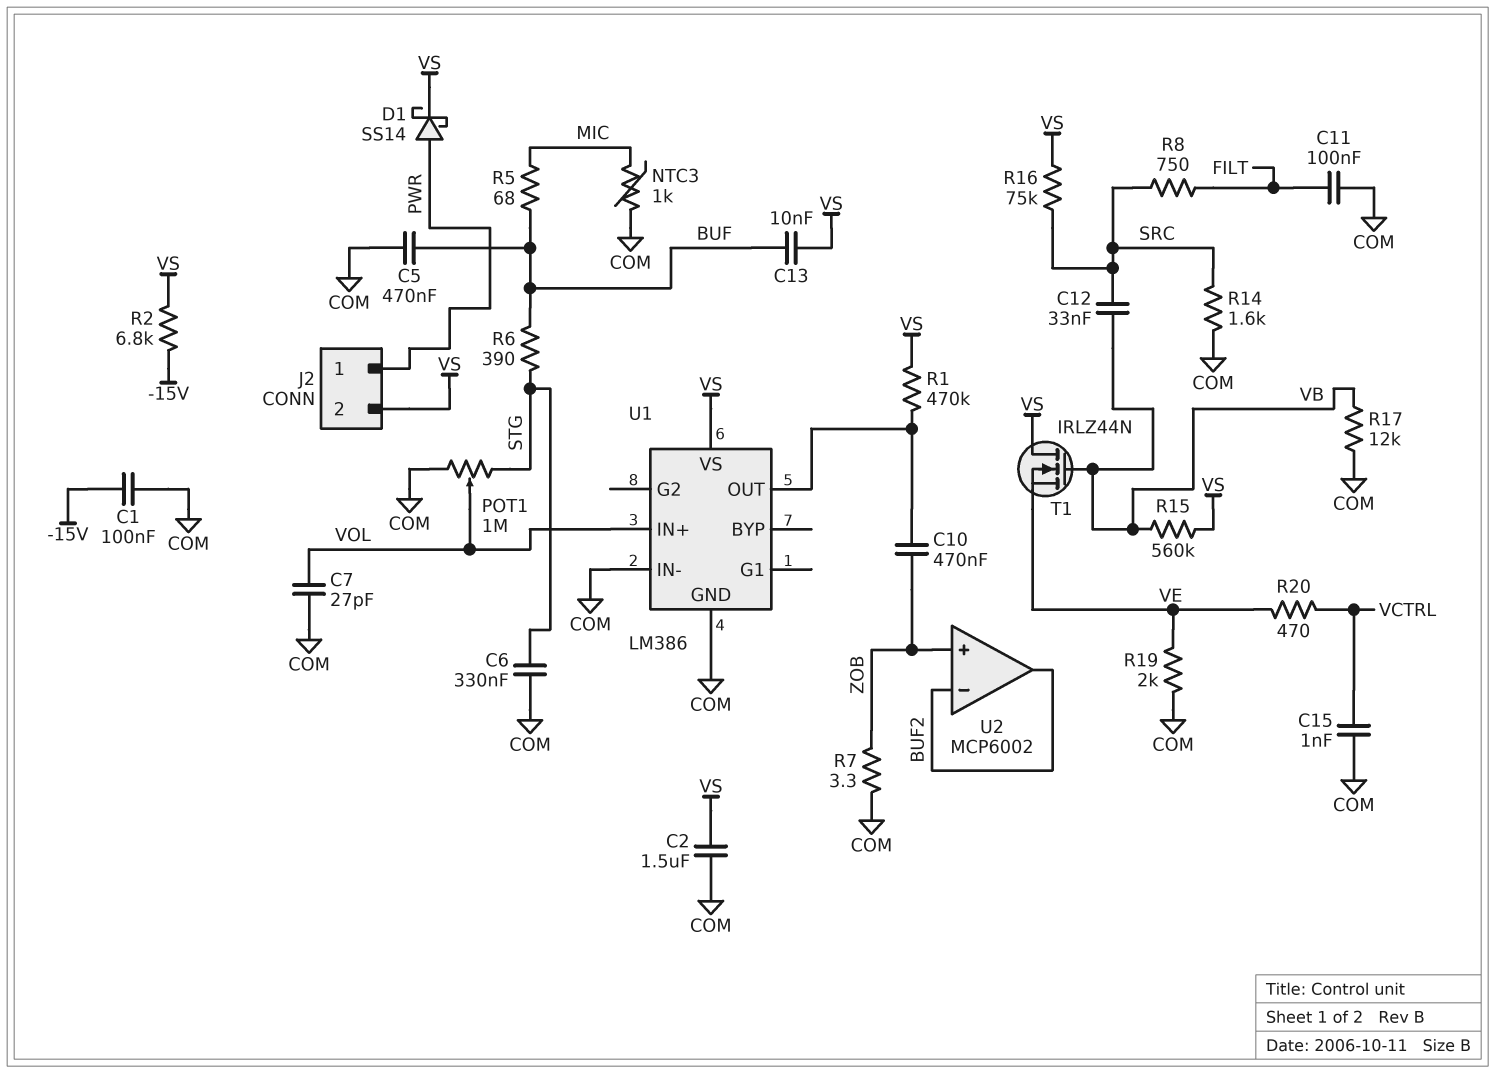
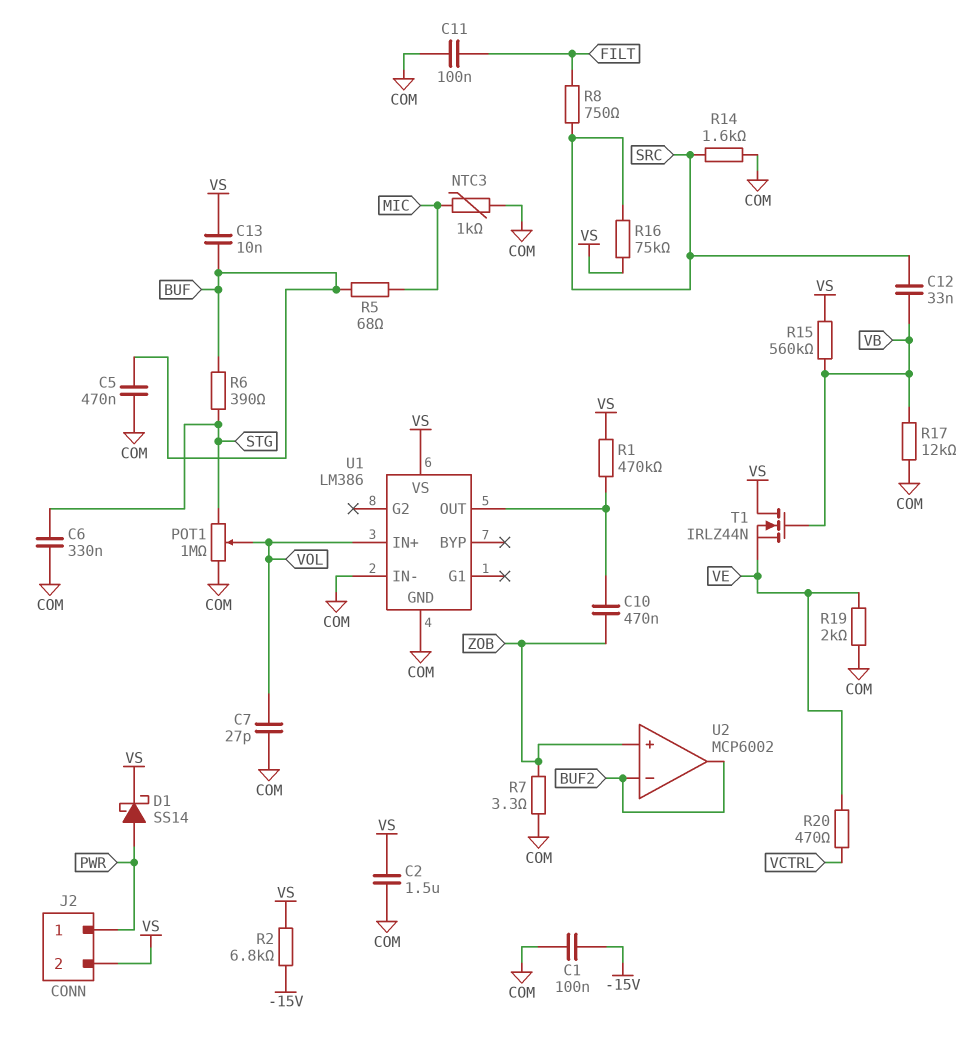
C15: 1nF (COM, VCTRL) -> none

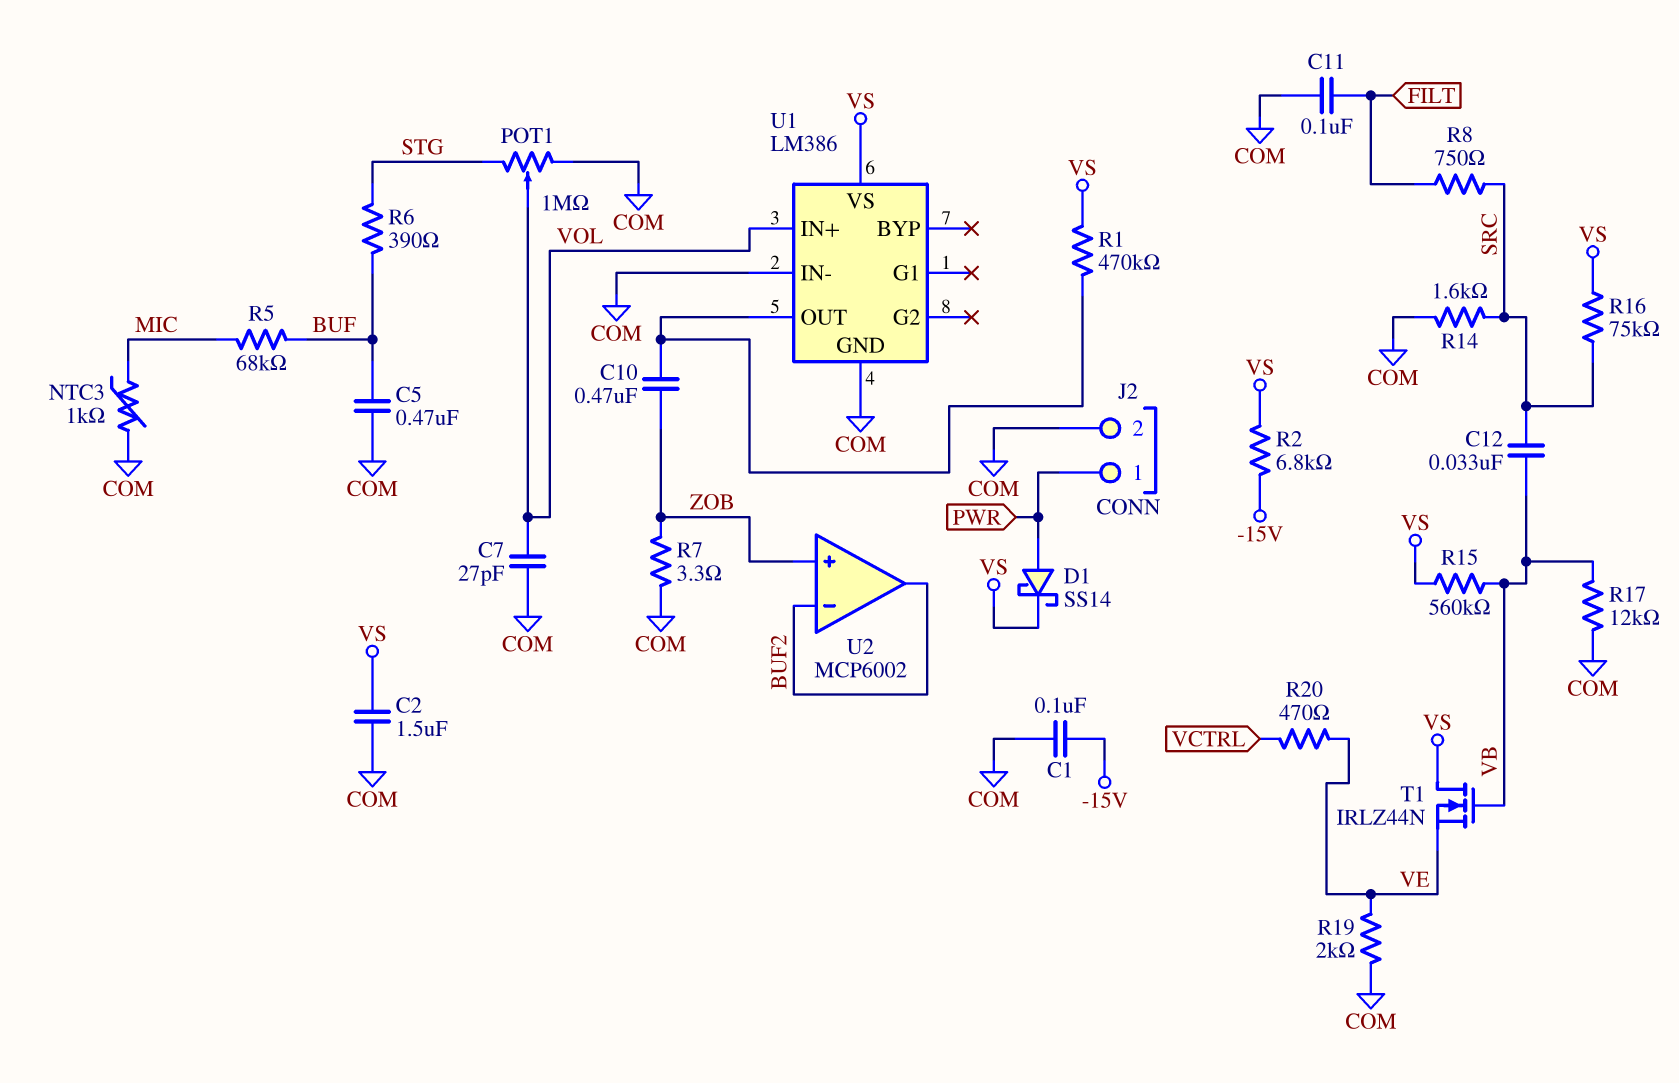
C6: 330nF (COM, STG) -> none
C13: 10nF (BUF, VS) -> none
J2 pin 2: VS -> COM
R5: 68 (BUF, MIC) -> 68k (BUF, MIC)

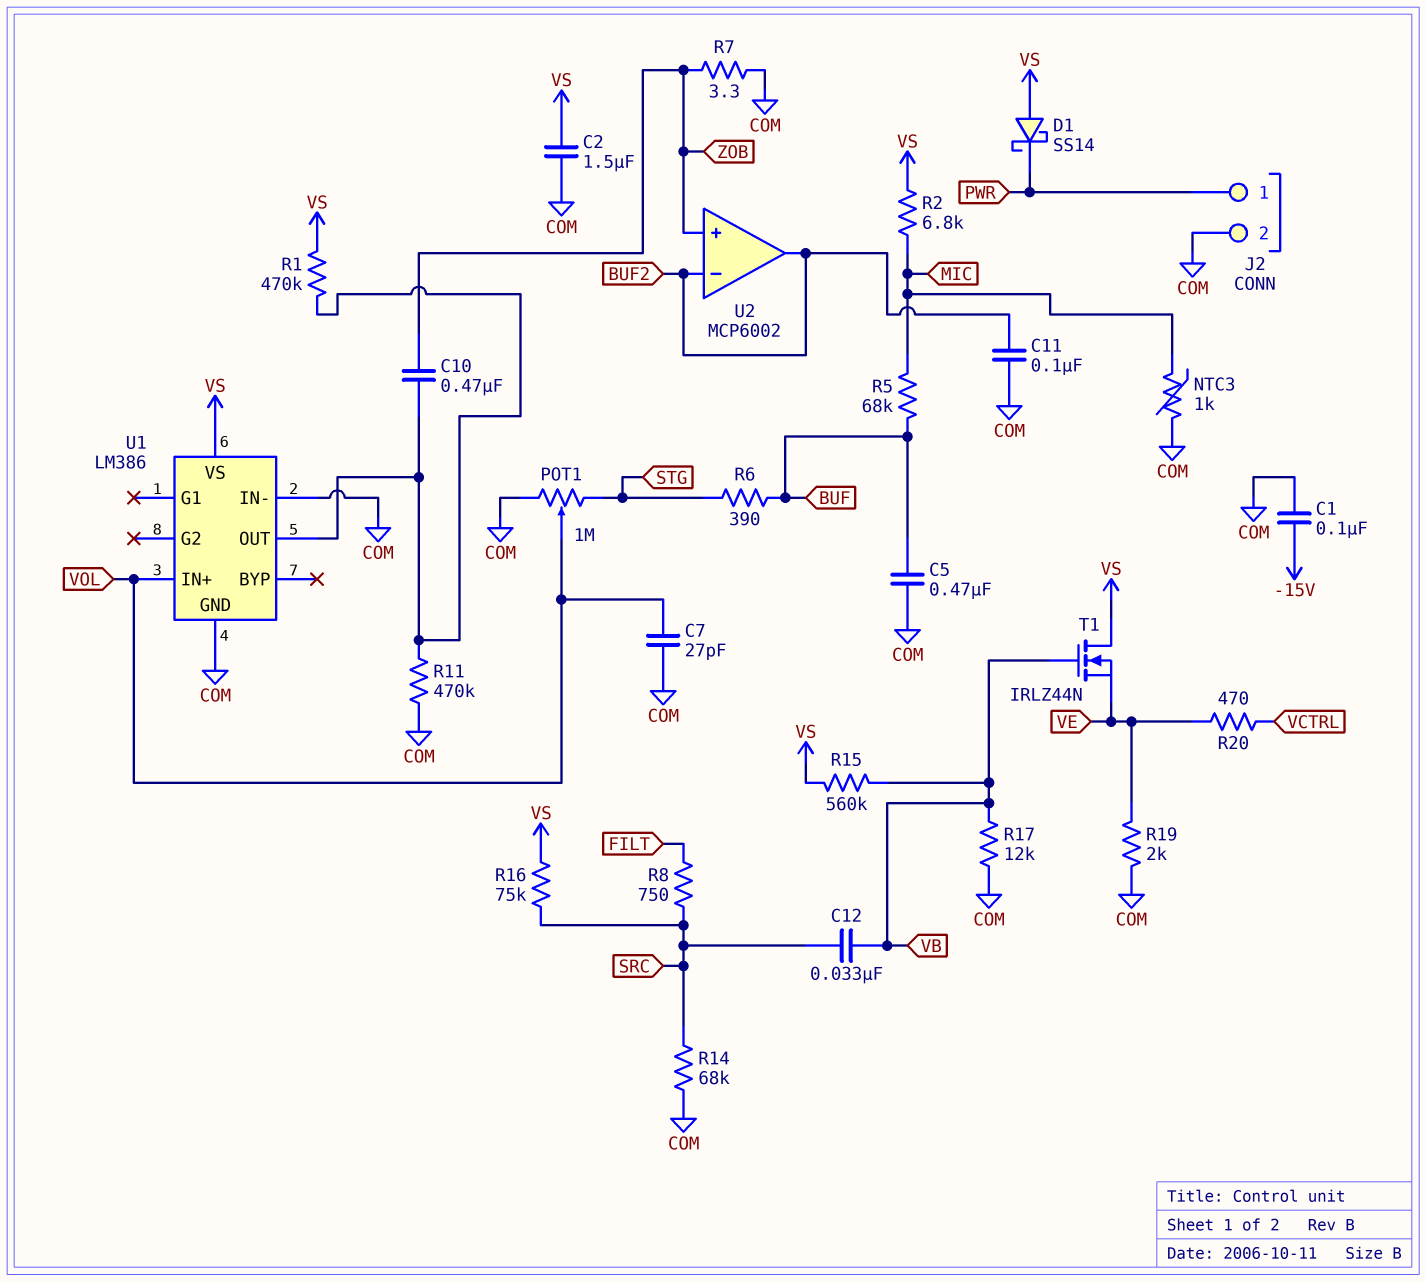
C11: 100nF (COM, FILT) -> 100nF (BUF2, COM)
D1: schottky SS14 (A PWR, K VS) -> schottky SS14 (A VS, K PWR)
R2: 6.8k (-15V, VS) -> 6.8k (MIC, VS)
R11: none -> 470k (COM, U1/OUT)
R14: 1.6k (COM, SRC) -> 68k (COM, SRC)

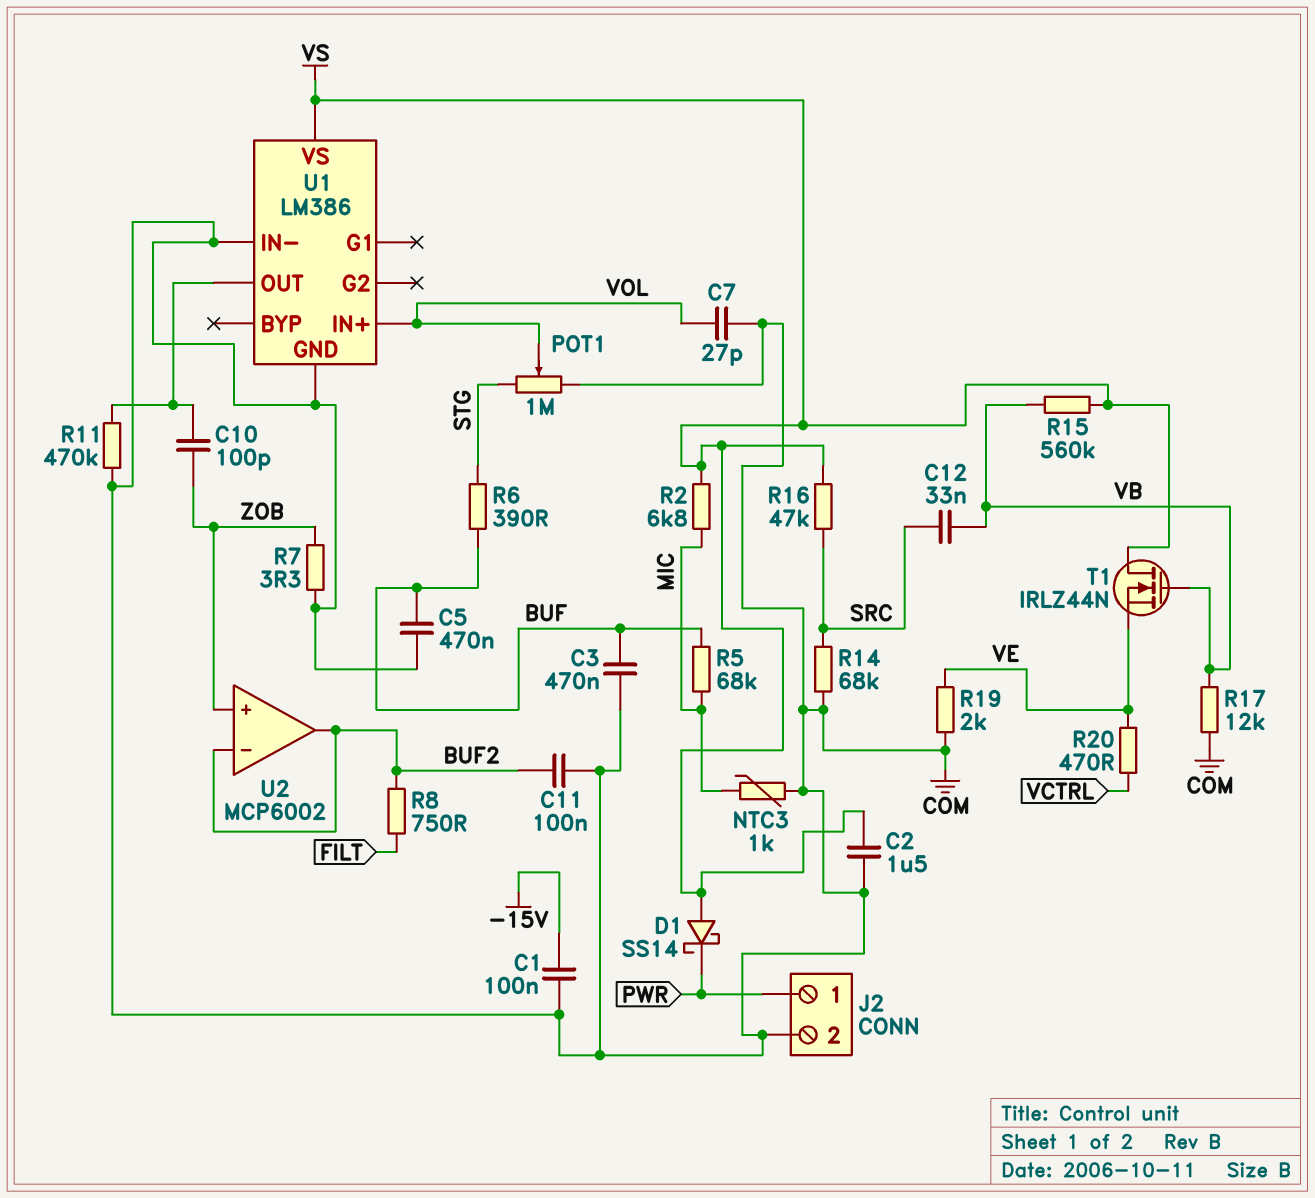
C3: none -> 470nF (BUF, COM)
C10: 470nF (U1/OUT, ZOB) -> 100pF (U1/OUT, ZOB)
R1: 470k (U1/OUT, VS) -> none
R8: 750 (FILT, SRC) -> 750 (BUF2, FILT)
R16: 75k (SRC, VS) -> 47k (SRC, VS)

